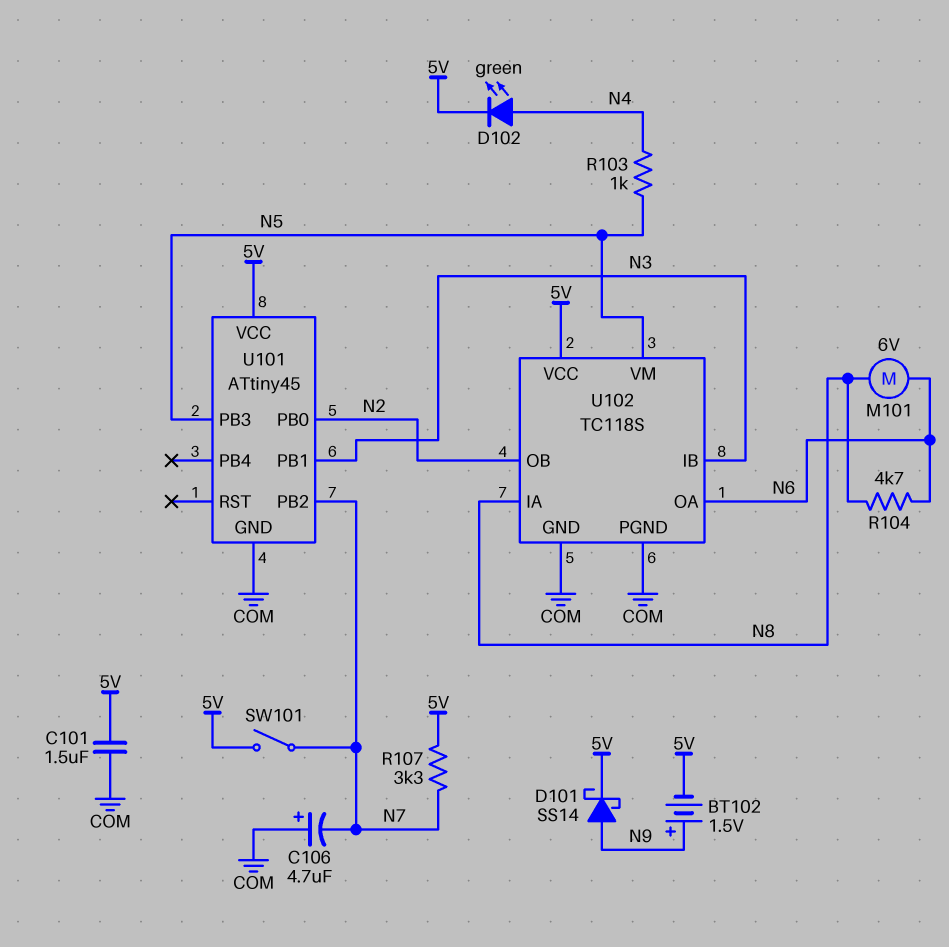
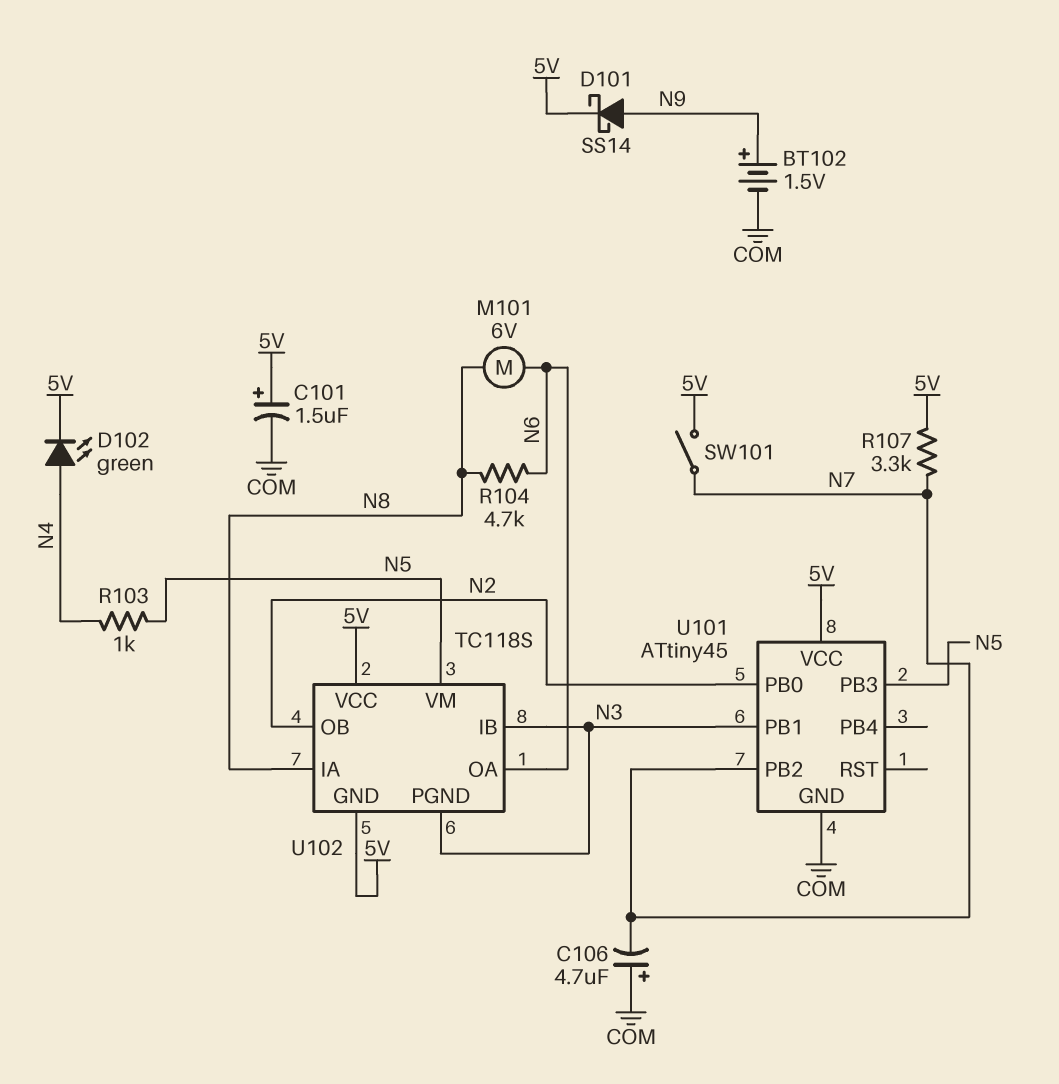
BT102: 1.5V (plus N9, minus 5V) -> 1.5V (plus N9, minus COM)
C101: 1.5uF (5V, COM) -> 1.5uF (plus 5V, minus COM)
U102 pin GND: COM -> 5V
U102 pin PGND: COM -> N3

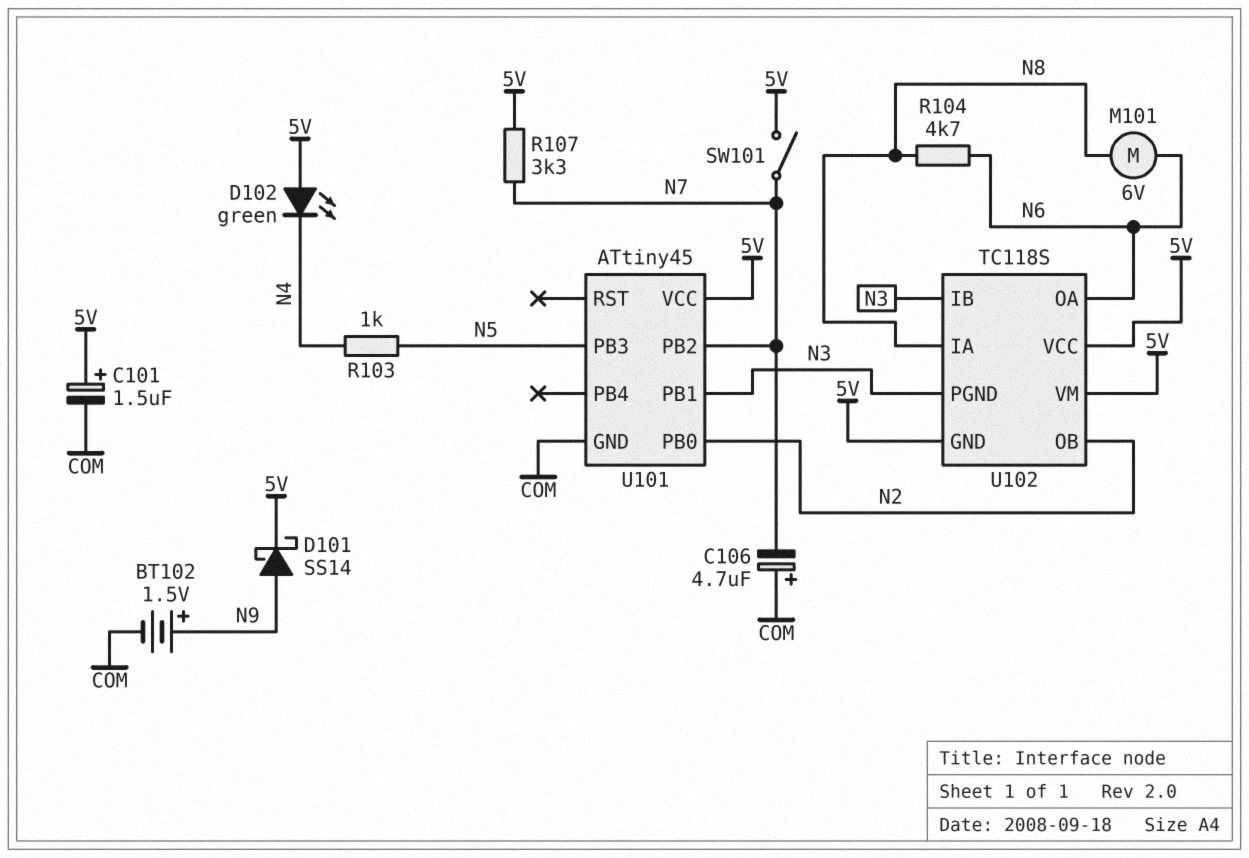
D102: LED green (A N4, K 5V) -> LED green (A 5V, K N4)
U102 pin VM: N5 -> 5V

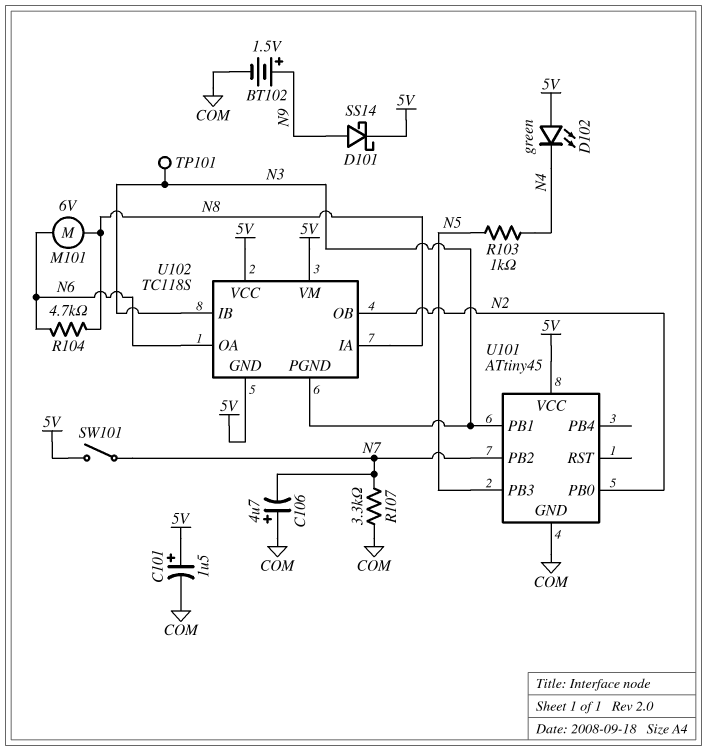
R107: 3.3k (5V, N7) -> 3.3k (COM, N7)
TP101: none -> test point (N3)

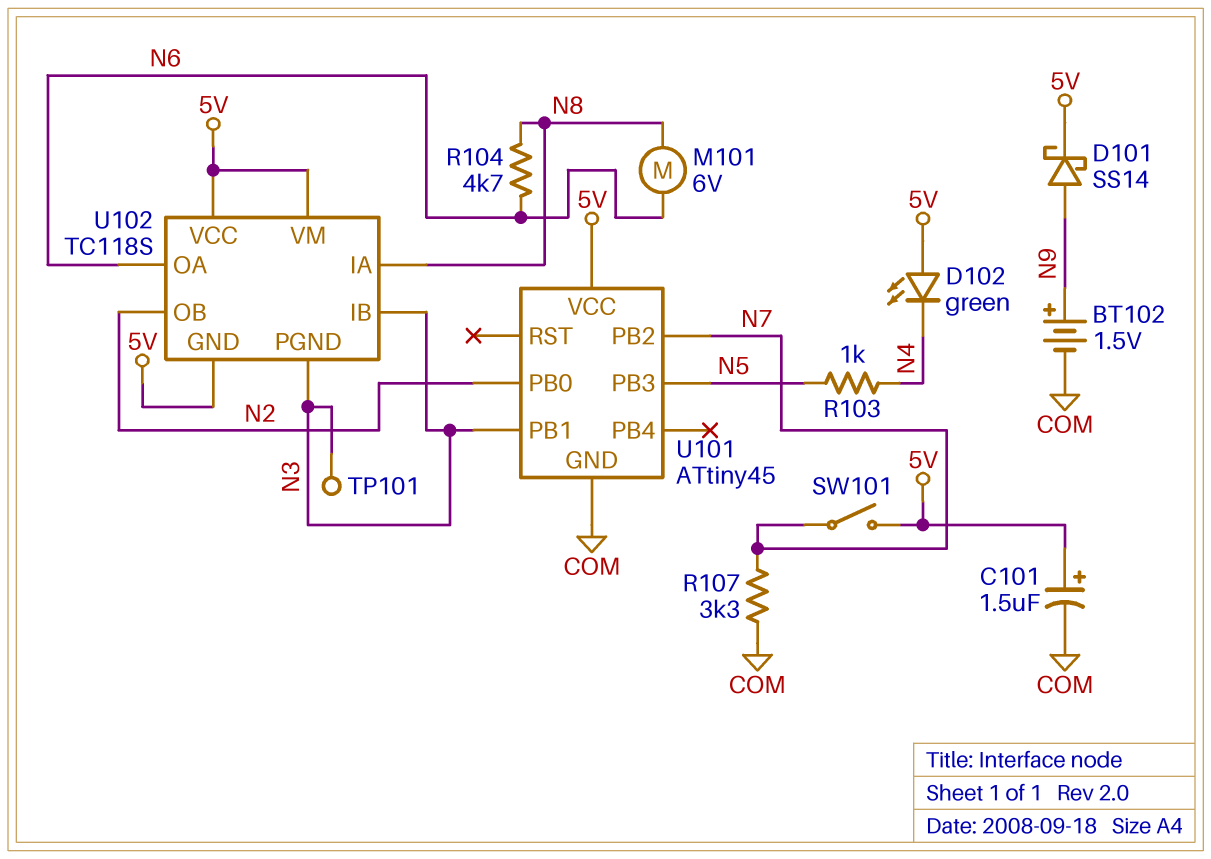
C106: 4.7uF (plus COM, minus N7) -> none

